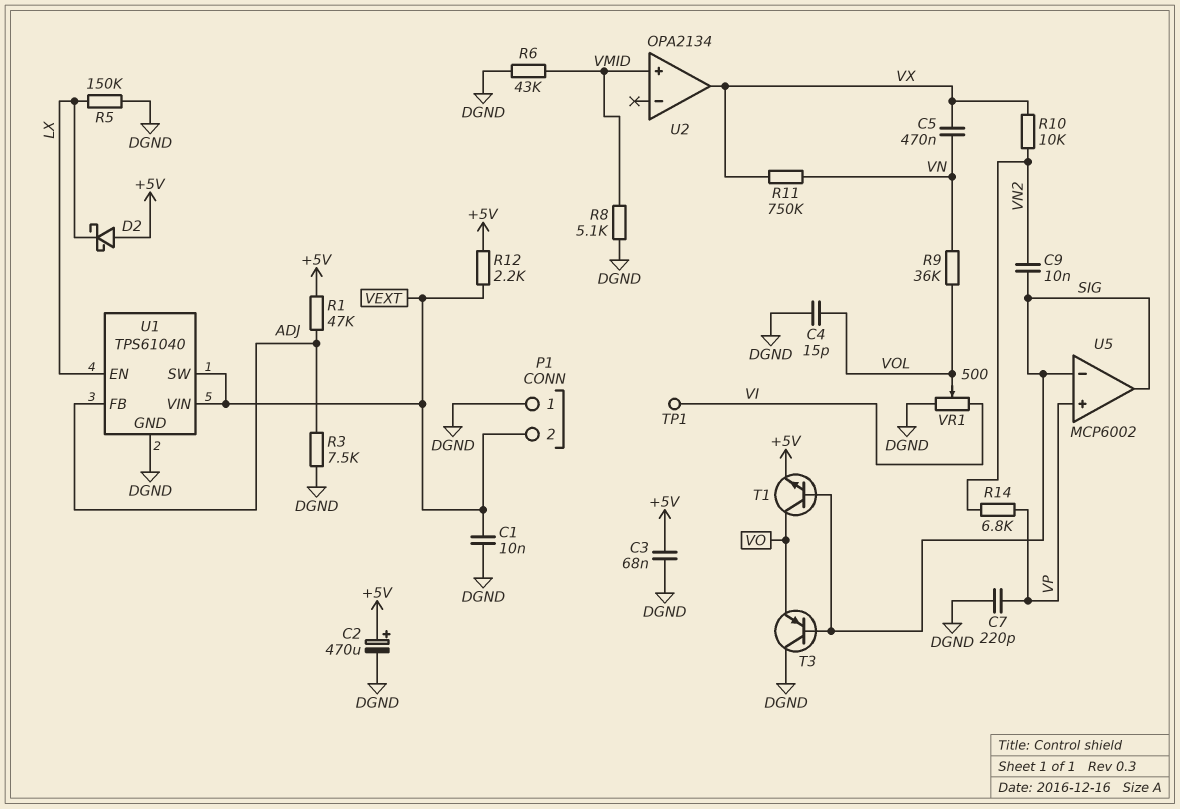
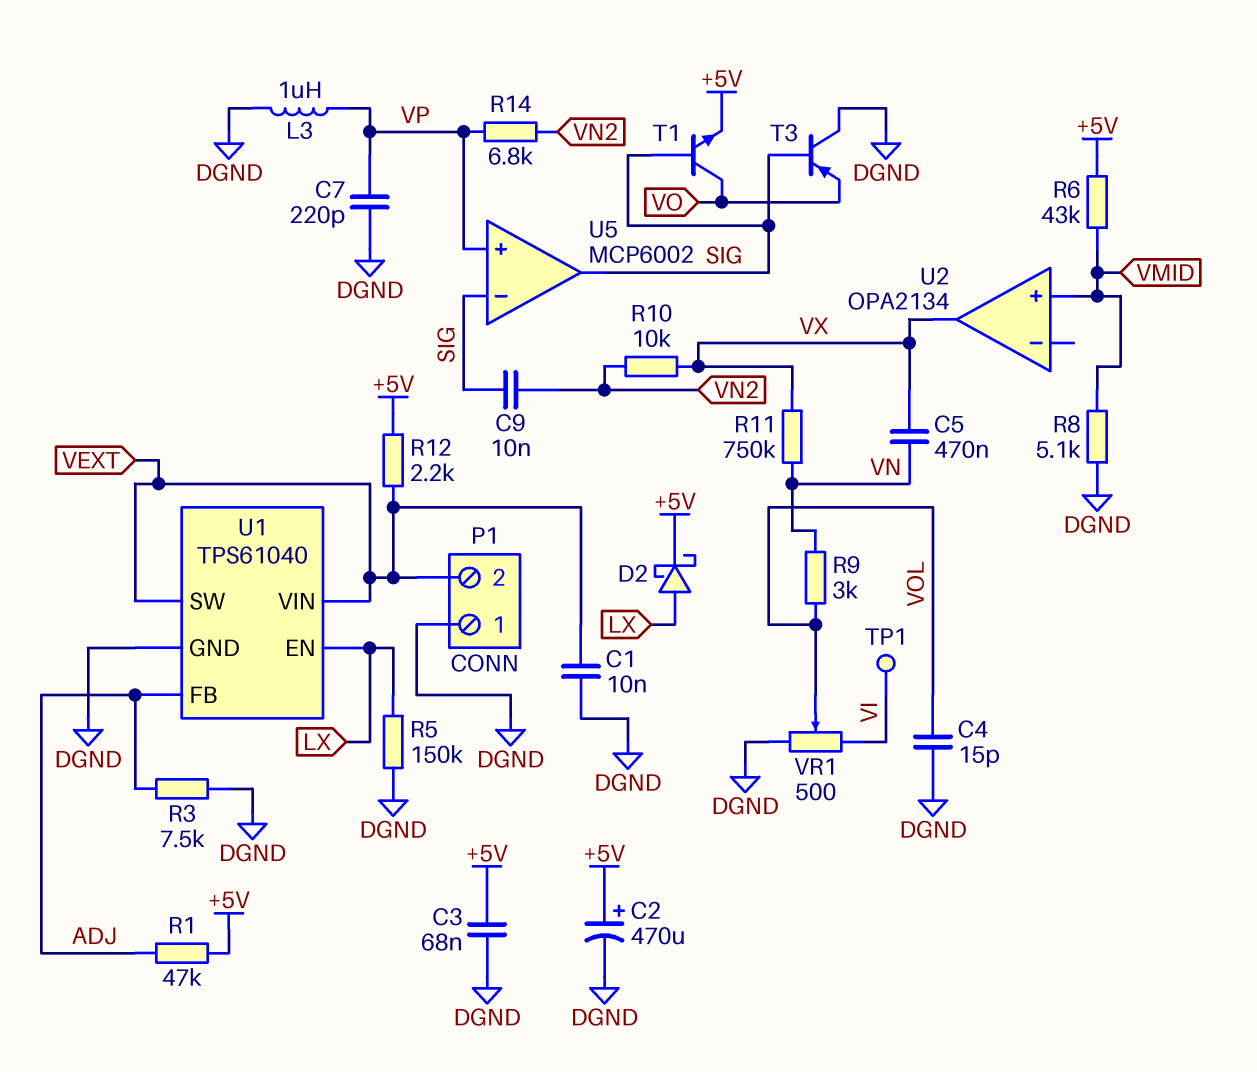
D2: schottky (A +5V, K LX) -> schottky (A LX, K +5V)
L3: none -> 1uH (DGND, VP)
R6: 43k (DGND, VMID) -> 43k (+5V, VMID)
R9: 36k (VN, VOL) -> 3k (VN, VOL)

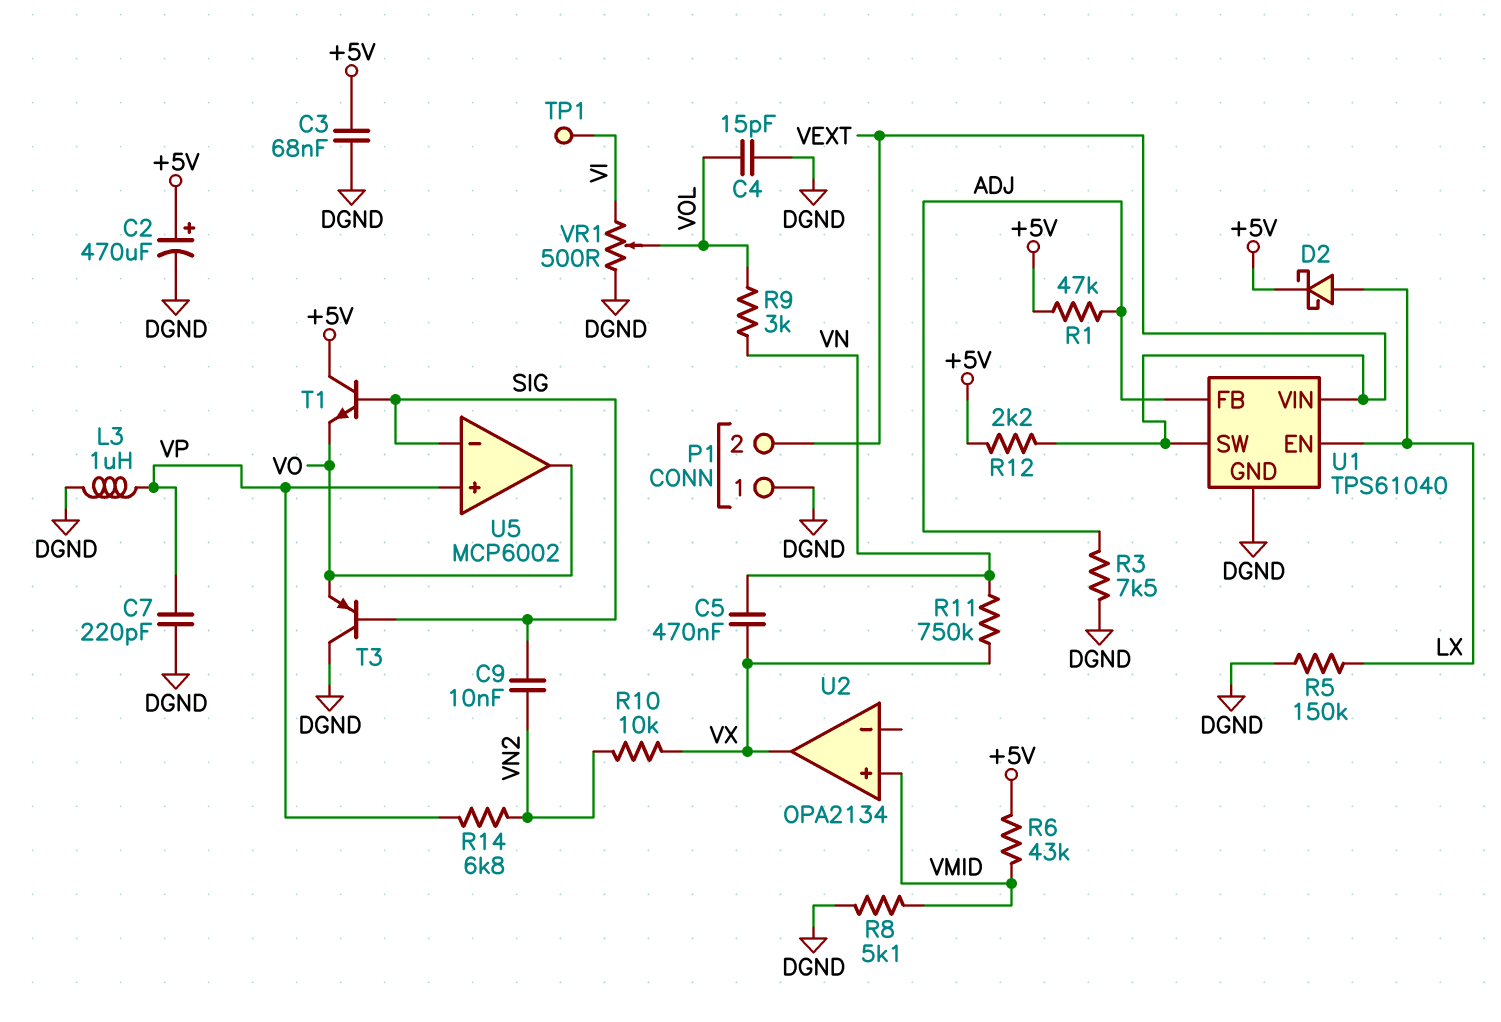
C1: 10nF (DGND, VEXT) -> none
T1: NPN (B SIG, C VO, E +5V) -> NPN (B SIG, C +5V, E VO)
U5 pin out: SIG -> VO

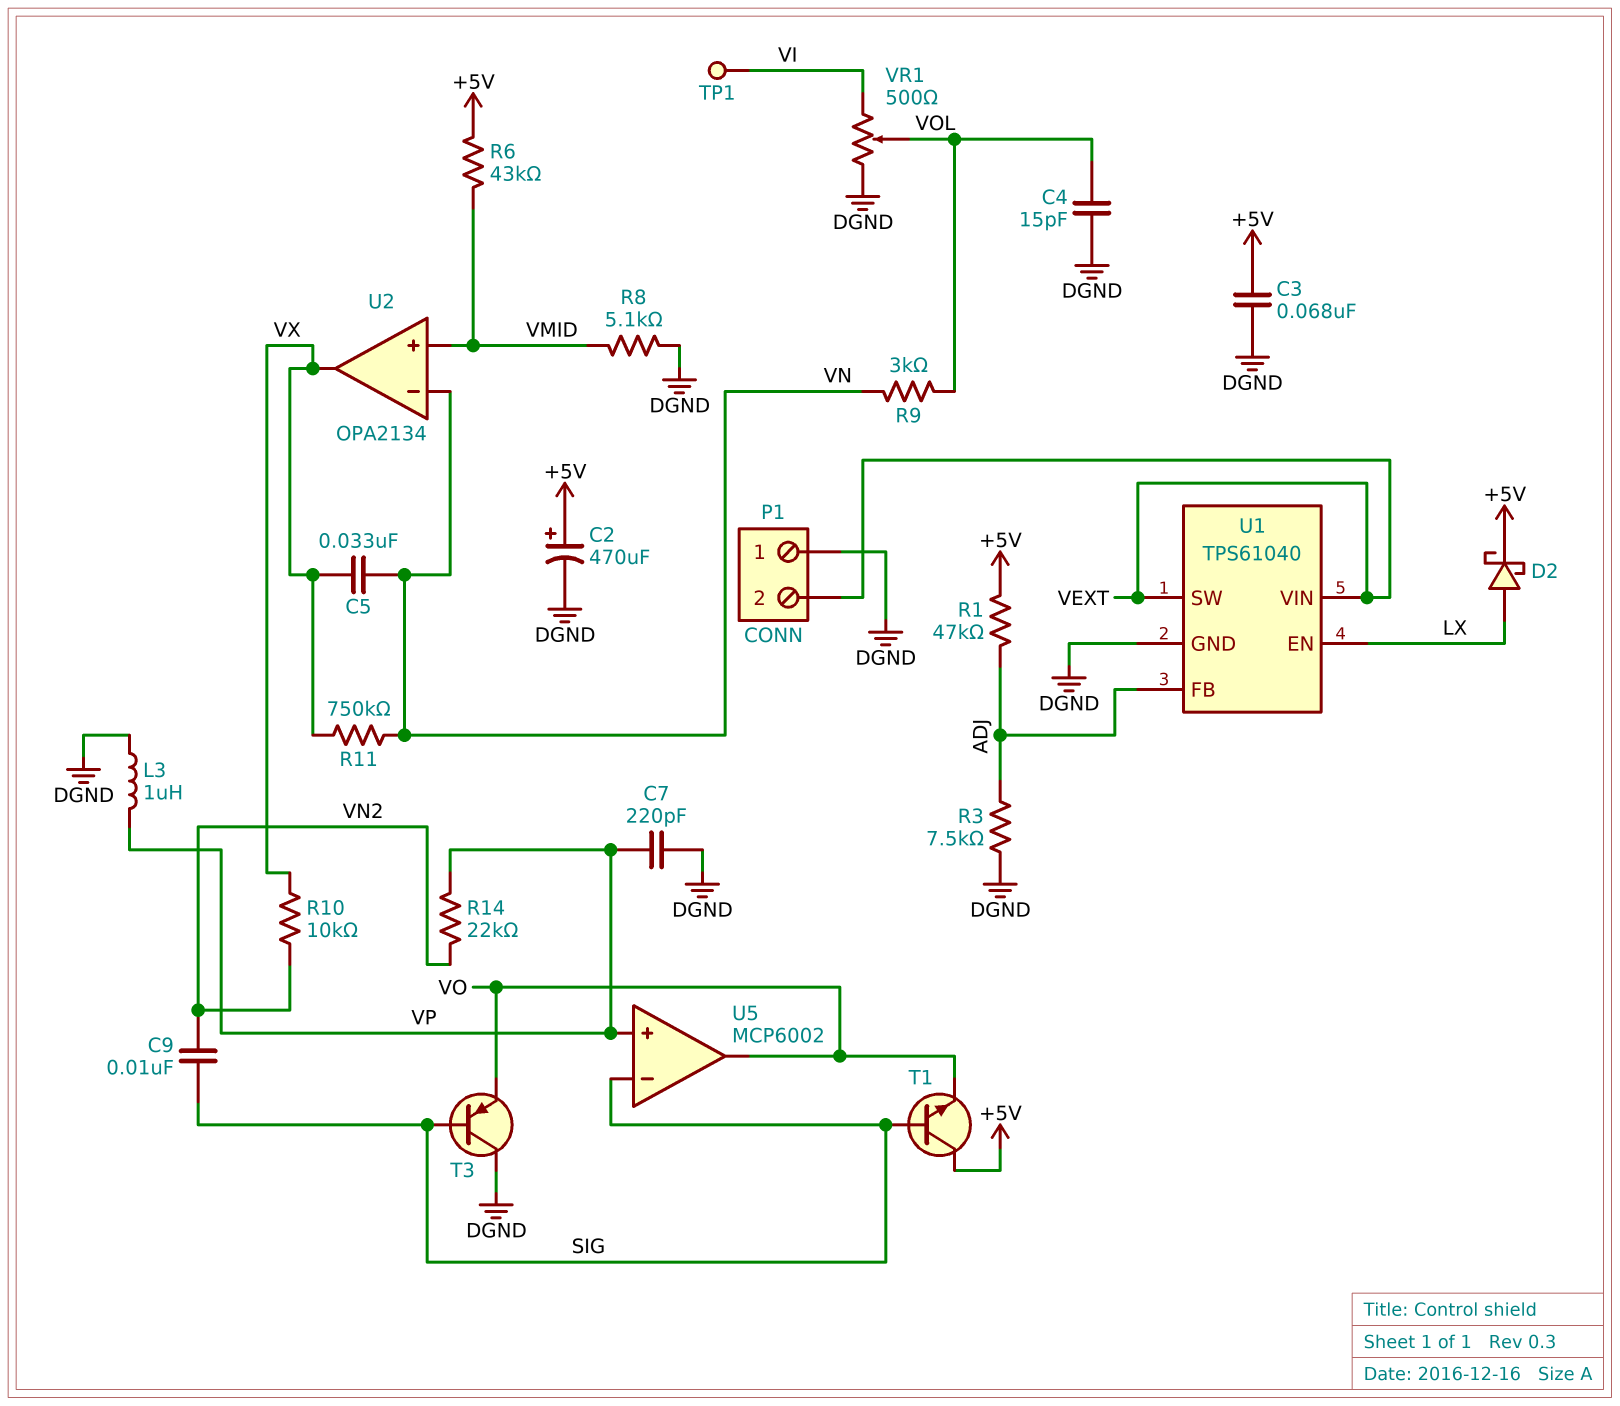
C5: 470nF (VN, VX) -> 33nF (VN, VX)
R5: 150k (DGND, LX) -> none
R12: 2.2k (+5V, VEXT) -> none
R14: 6.8k (VN2, VP) -> 22k (VN2, VP)
U2 pin in-: none -> VN

